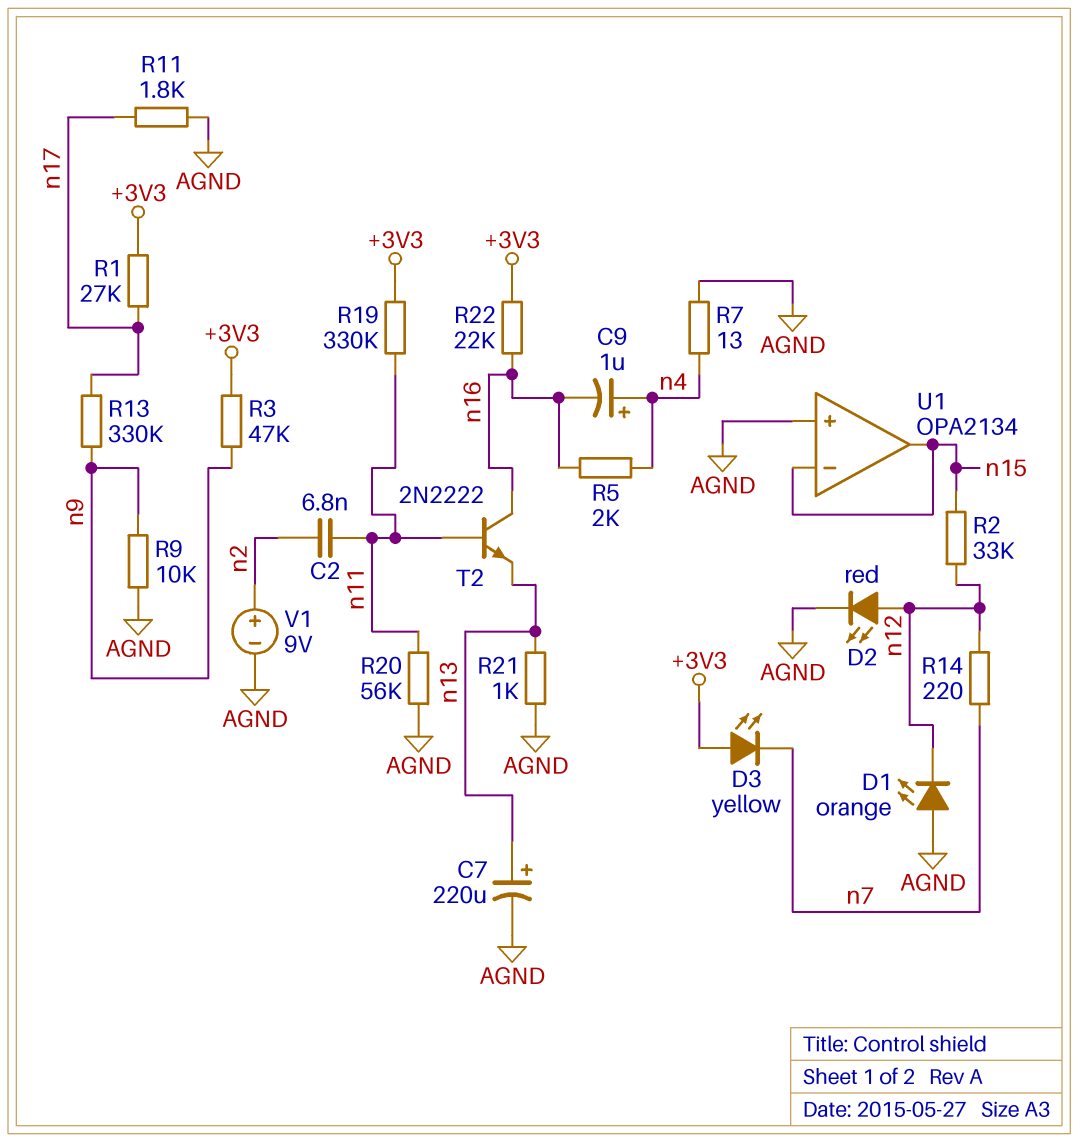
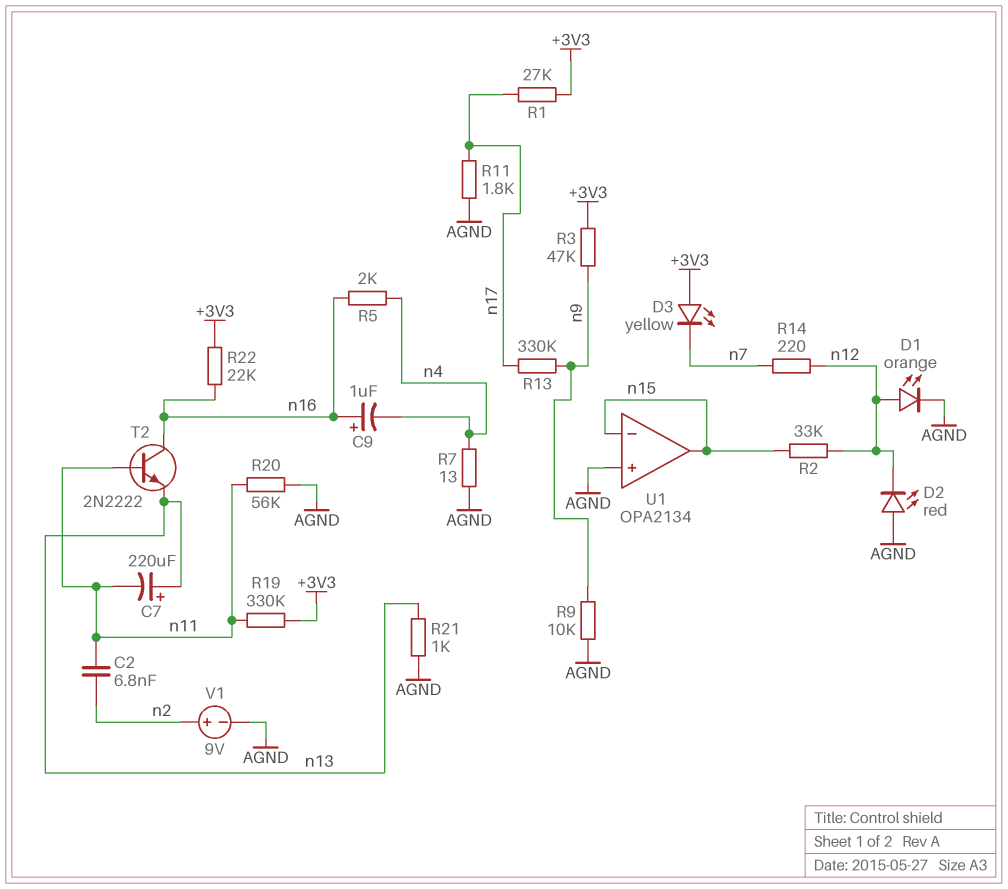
C7: 220uF (plus n13, minus AGND) -> 220uF (plus n13, minus n11)
C9: 1uF (plus n4, minus n16) -> 1uF (plus n16, minus n4)
D1: LED orange (A AGND, K n12) -> LED orange (A n12, K AGND)
D2: LED red (A n12, K AGND) -> LED red (A AGND, K n12)

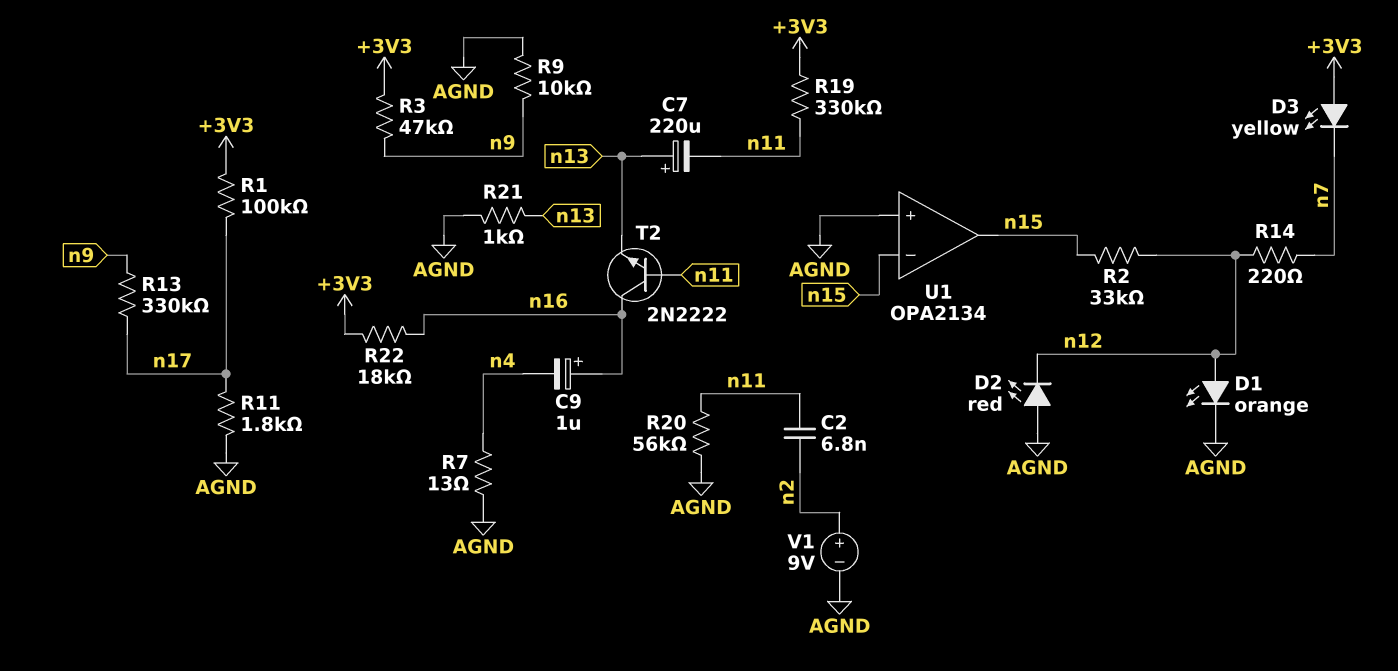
R1: 27k (+3V3, n17) -> 100k (+3V3, n17)
R5: 2k (n4, n16) -> none
R22: 22k (+3V3, n16) -> 18k (+3V3, n16)

